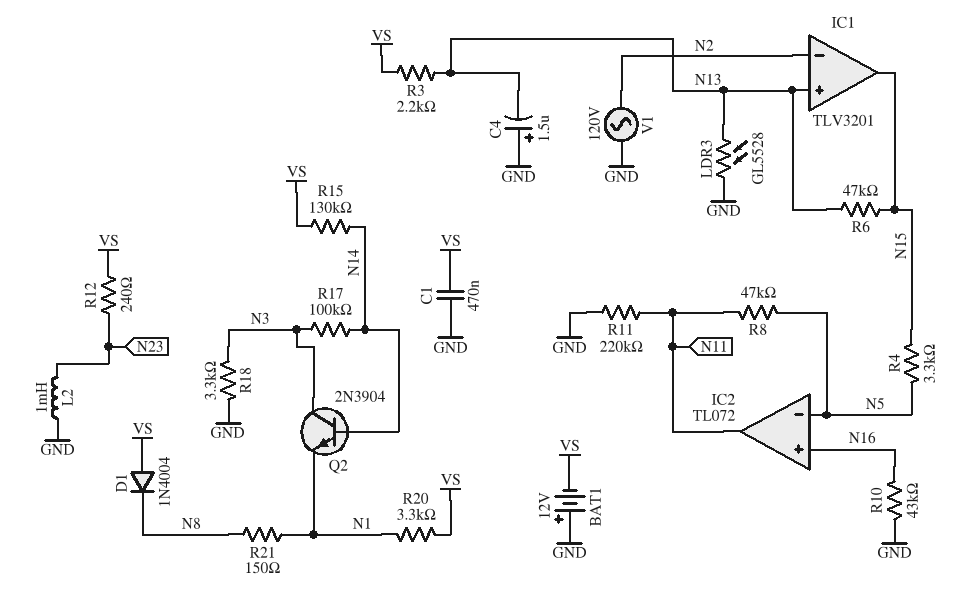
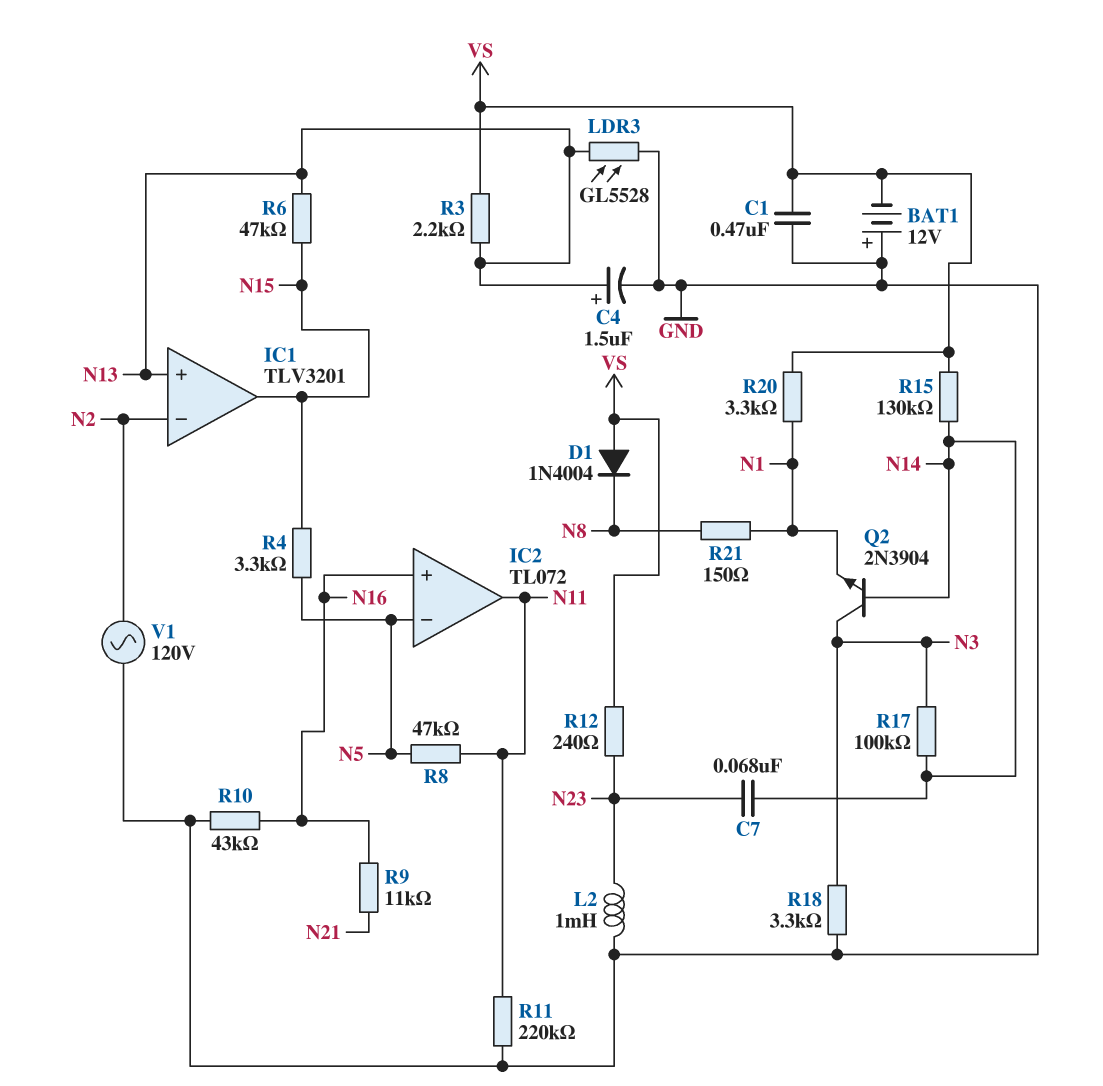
C4: 1.5uF (plus GND, minus N13) -> 1.5uF (plus N13, minus GND)
C7: none -> 68nF (N14, N23)
R9: none -> 11k (N16, N21)

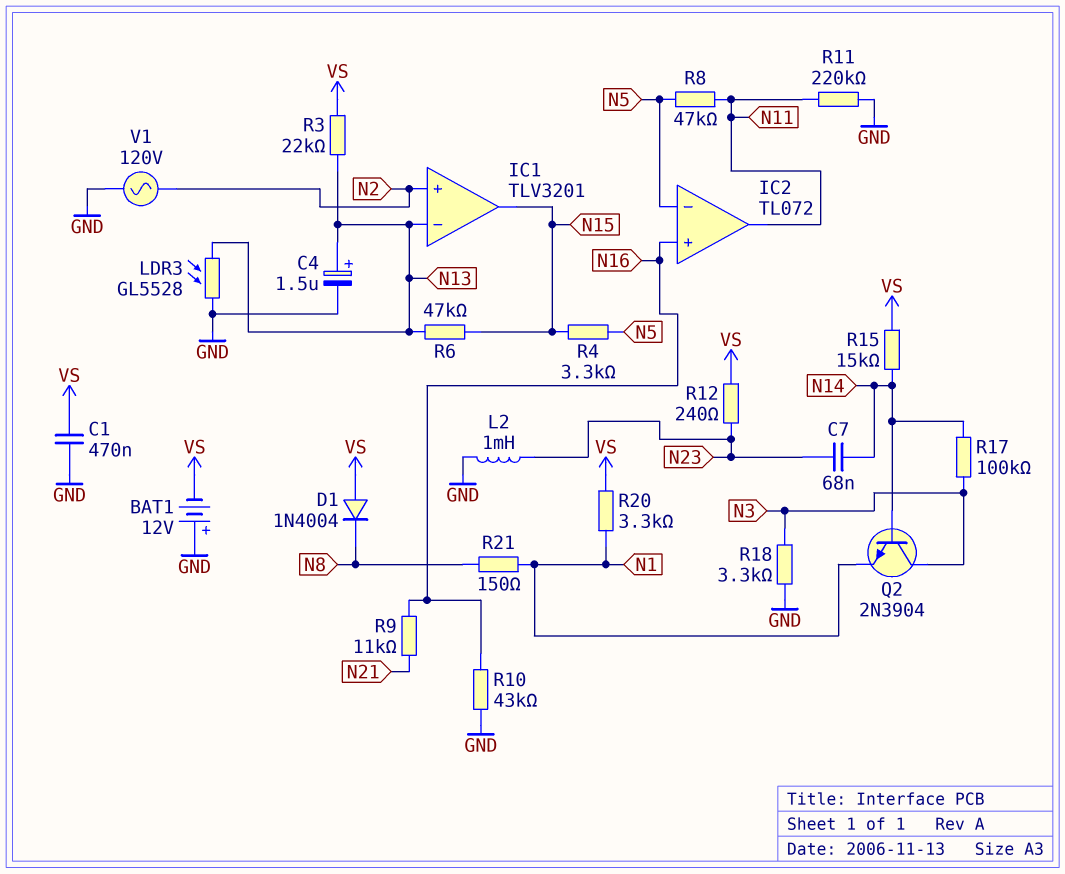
IC1 pin in+: N13 -> N2
IC1 pin in-: N2 -> N13
R3: 2.2k (N13, VS) -> 22k (N13, VS)
R15: 130k (N14, VS) -> 15k (N14, VS)

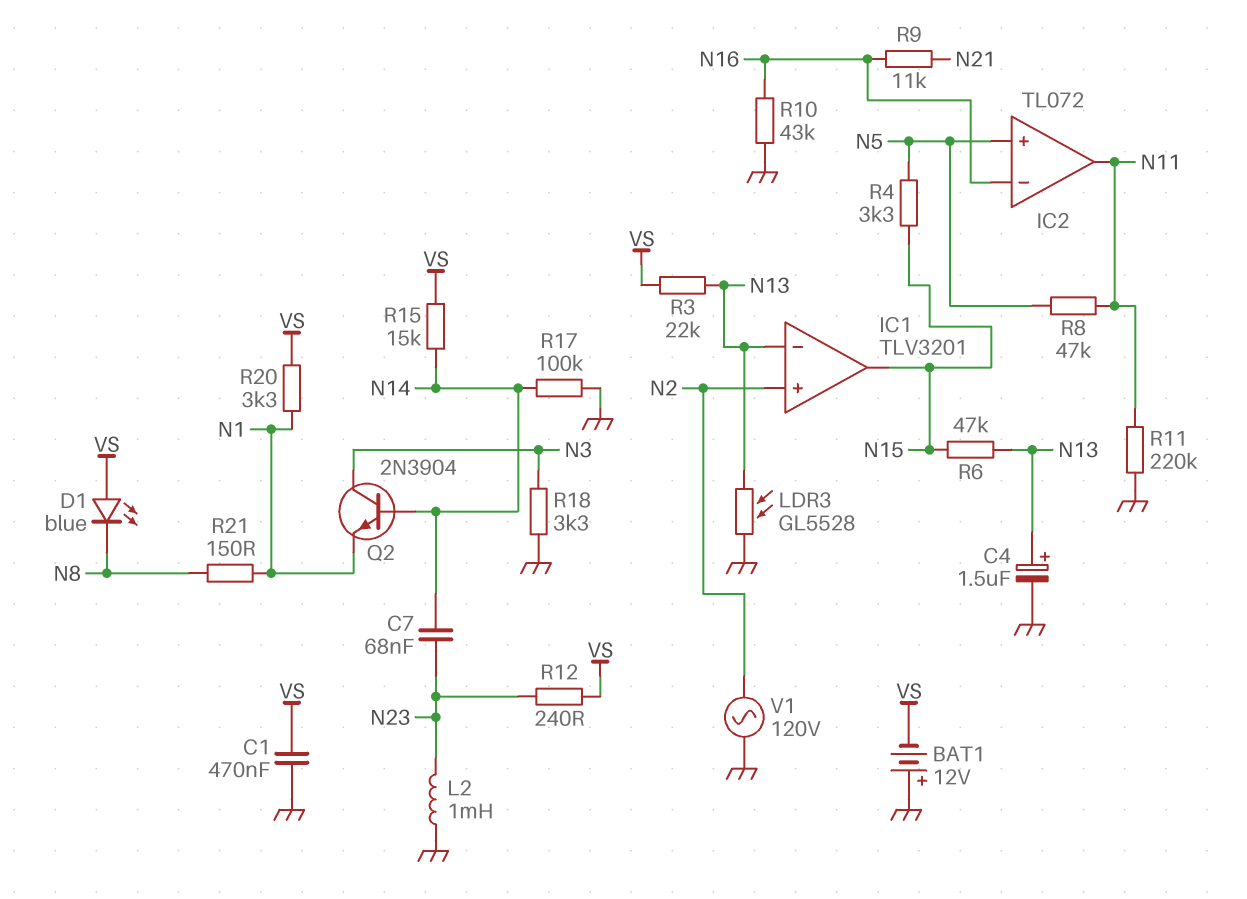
D1: diode 1N4004 (A VS, K N8) -> LED blue (A VS, K N8)
IC2 pin in+: N16 -> N5
IC2 pin in-: N5 -> N16
R17: 100k (N3, N14) -> 100k (GND, N14)

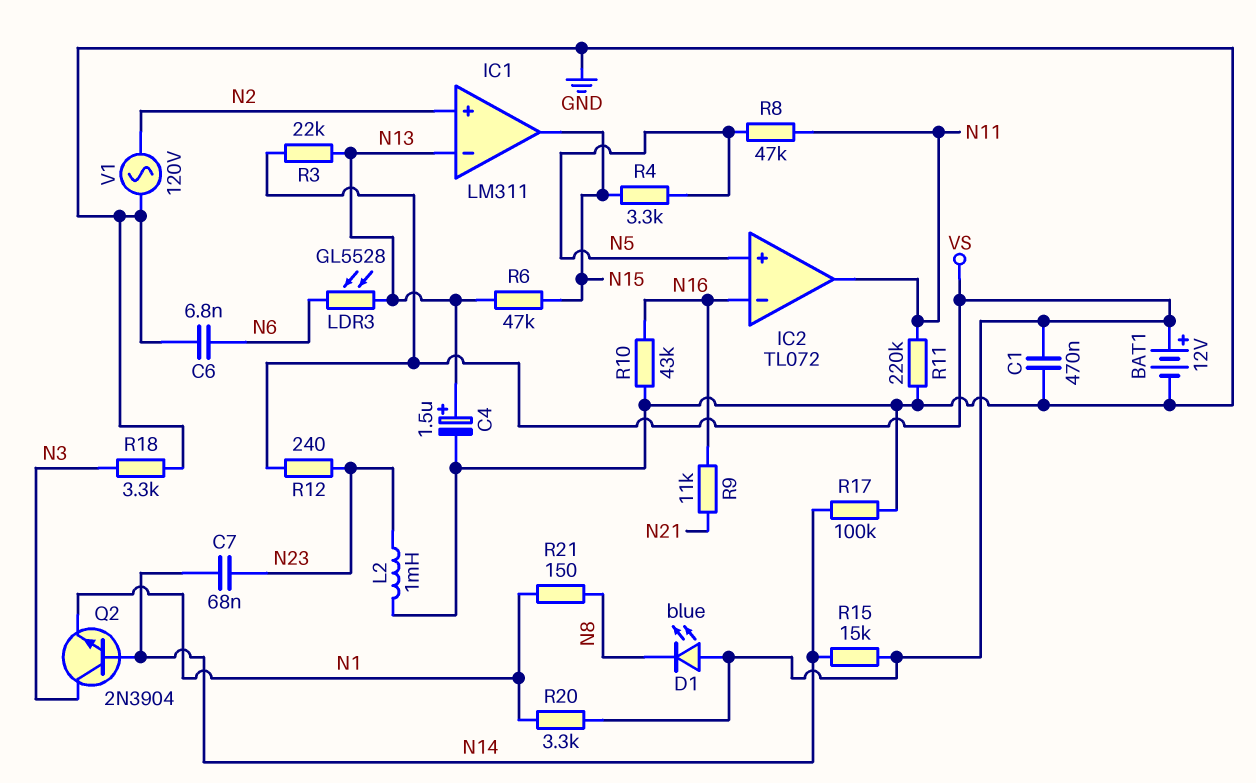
BAT1: 12V (plus GND, minus VS) -> 12V (plus VS, minus GND)
C6: none -> 6.8nF (GND, N6)
IC1: TLV3201 -> LM311
LDR3: GL5528 (GND, N13) -> GL5528 (N6, N13)

